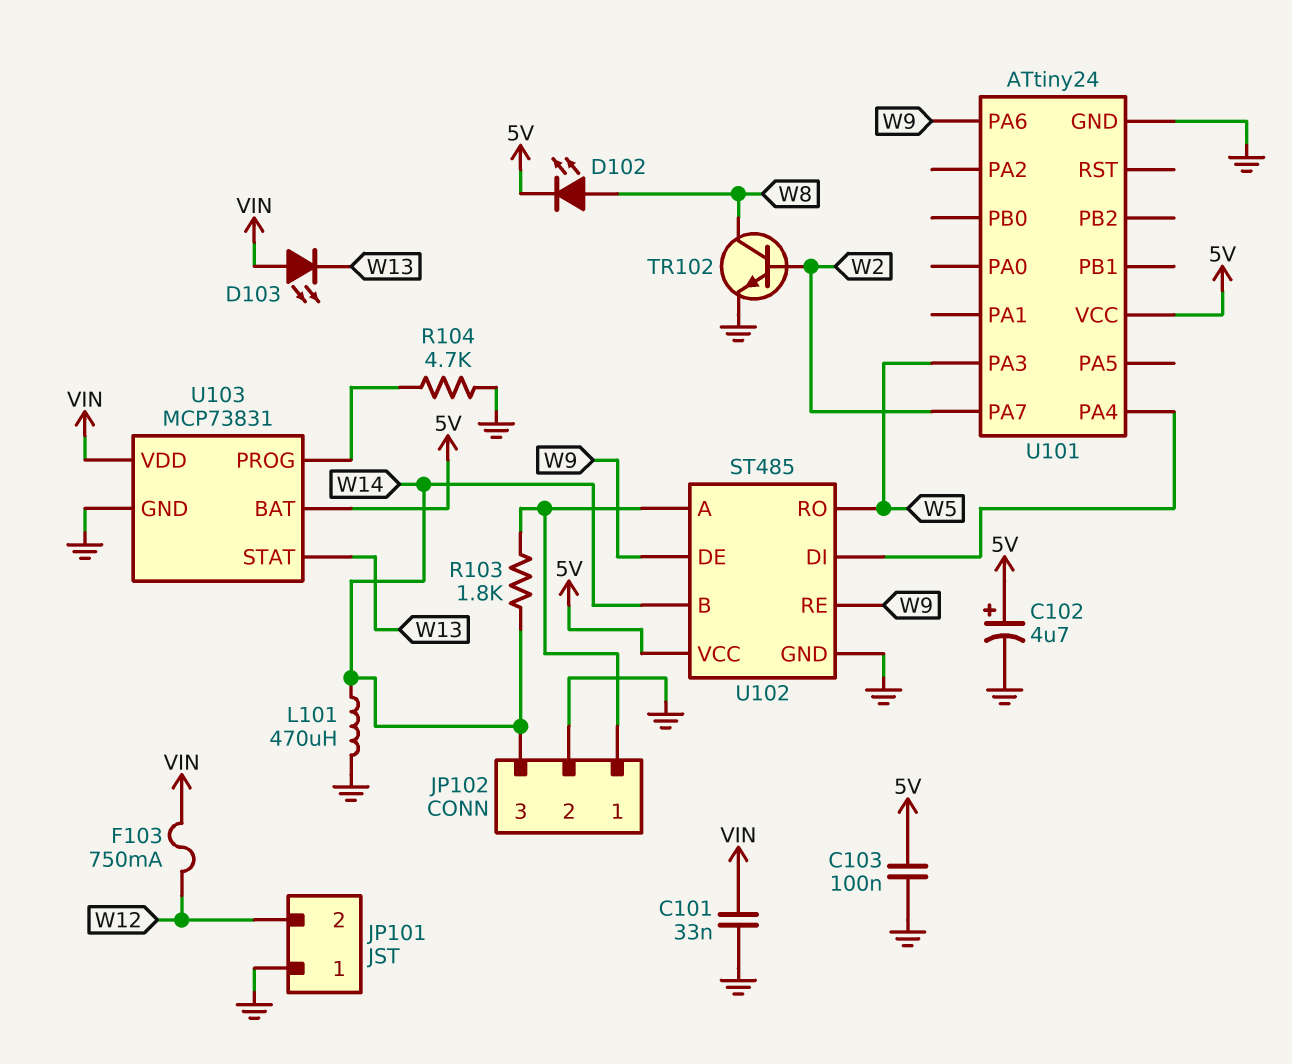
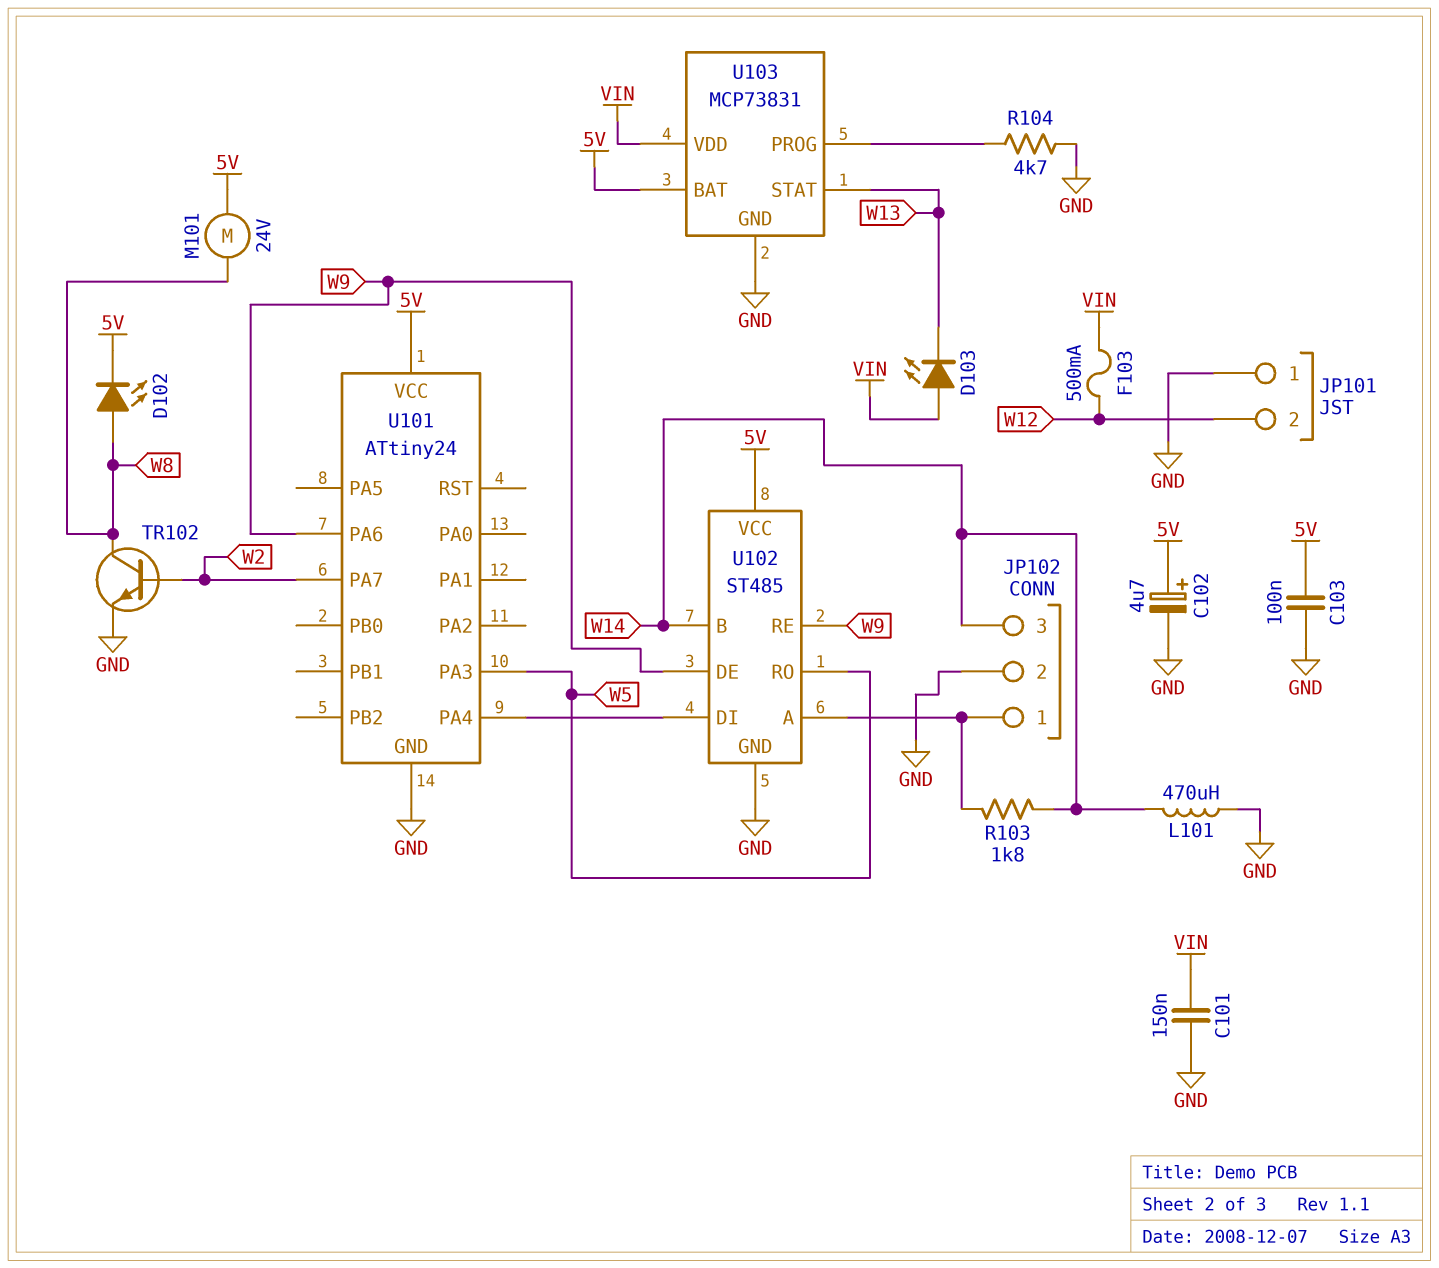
C101: 33nF (GND, VIN) -> 150nF (GND, VIN)
F103: 750mA (VIN, W12) -> 500mA (VIN, W12)
M101: none -> motor 24V (5V, W8)

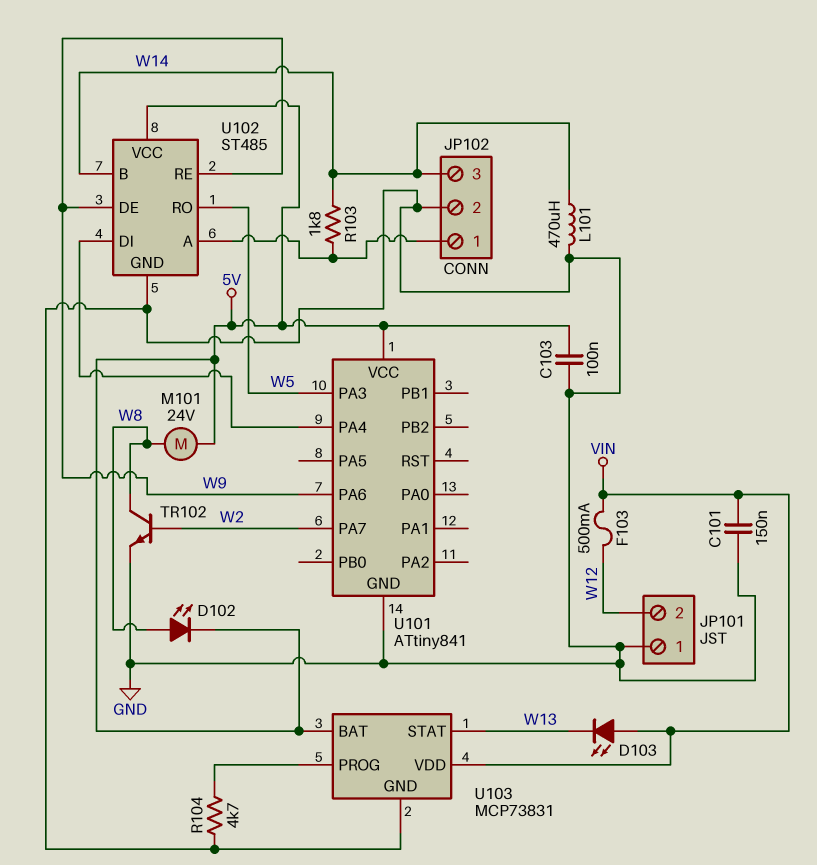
C102: 4.7uF (plus 5V, minus GND) -> none
U101: ATtiny24 -> ATtiny841

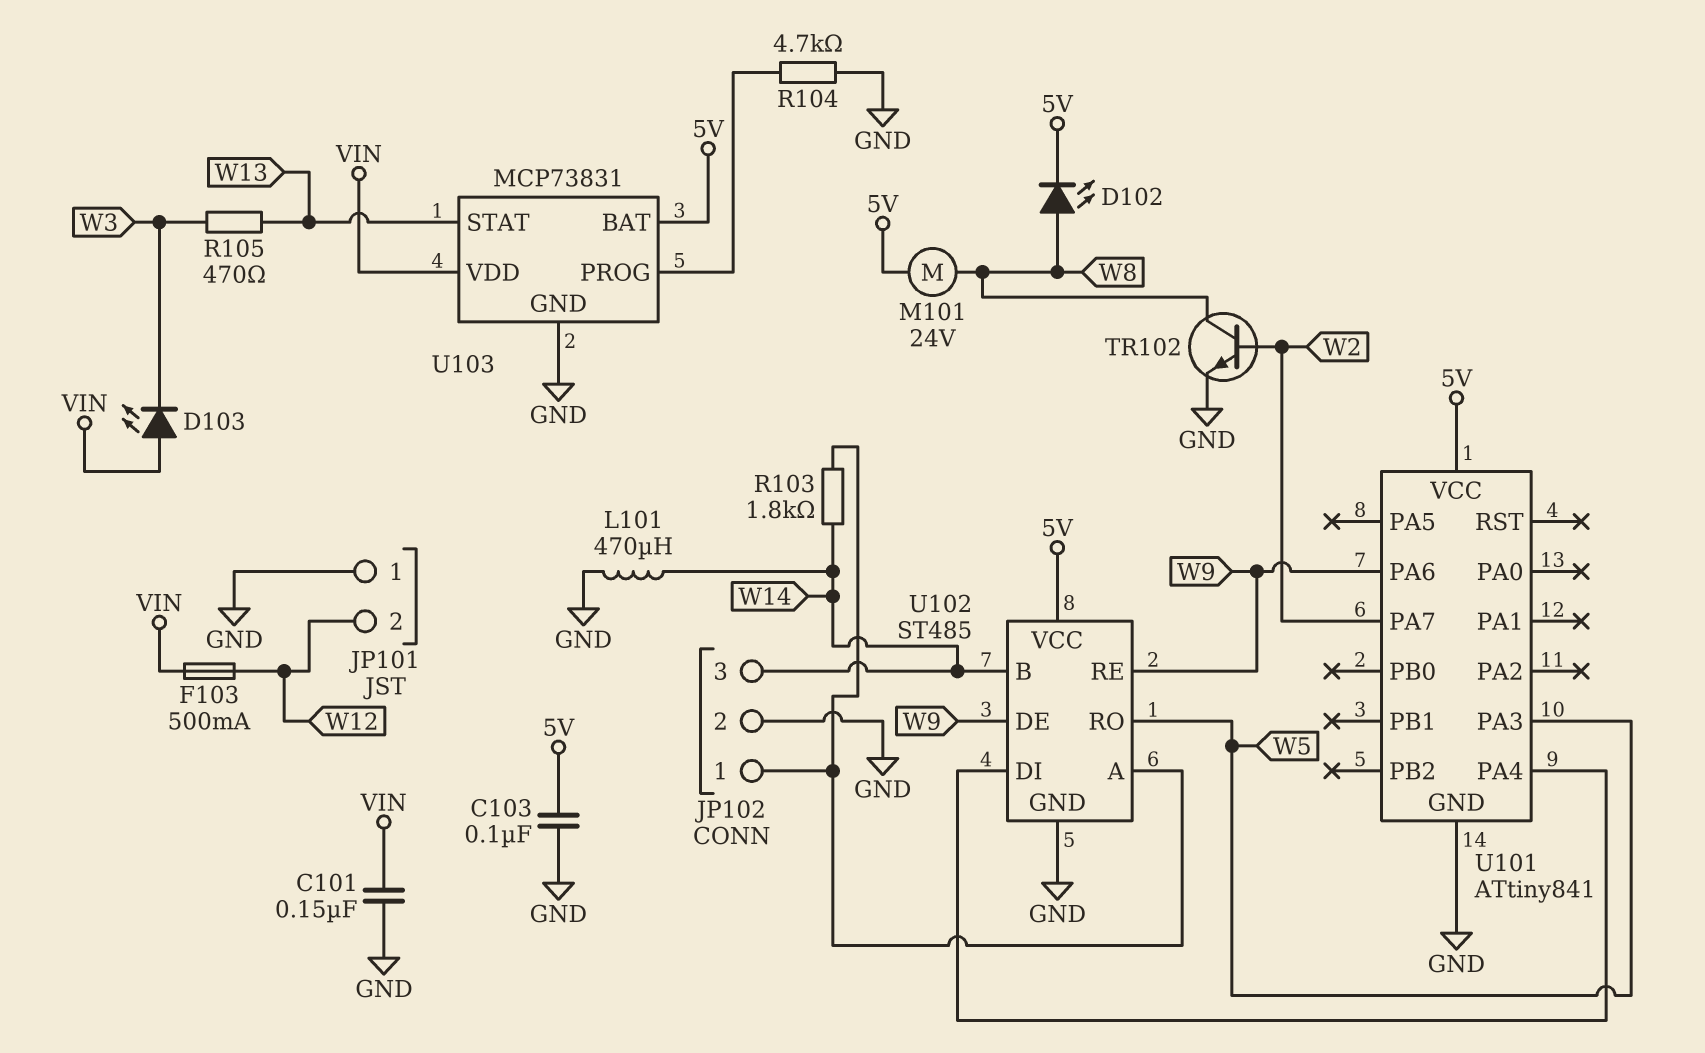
D103: LED (A VIN, K W13) -> LED (A VIN, K W3)
R105: none -> 470 (W3, W13)

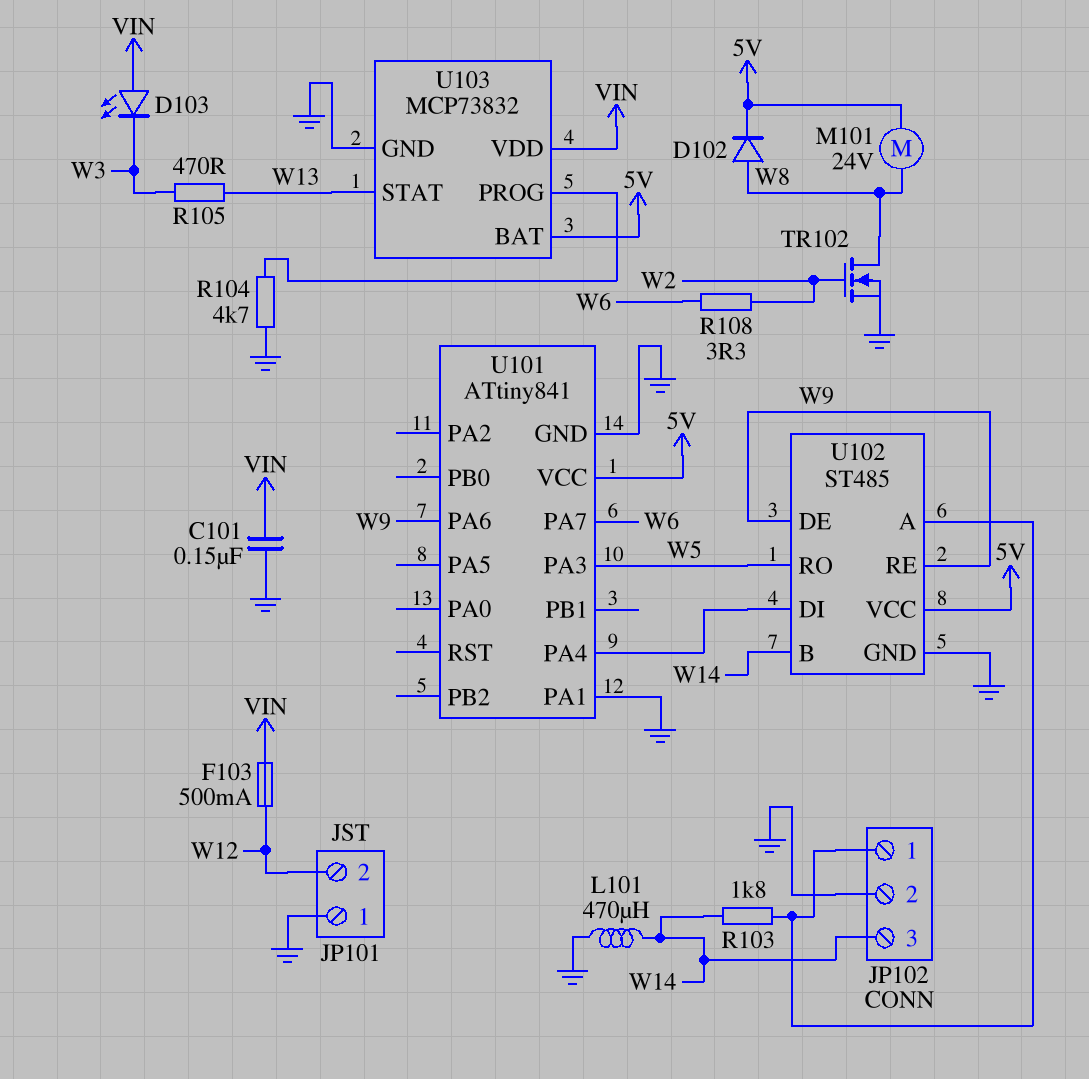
C103: 100nF (5V, GND) -> none
D102: LED (A W8, K 5V) -> diode (A W8, K 5V)
R108: none -> 3.3 (W2, W6)
TR102: NPN (B W2, C W8, E GND) -> NMOS (G W2, D W8, S GND)
U101 pin PA1: none -> GND
U101 pin PA7: W2 -> W6
U103: MCP73831 -> MCP73832

